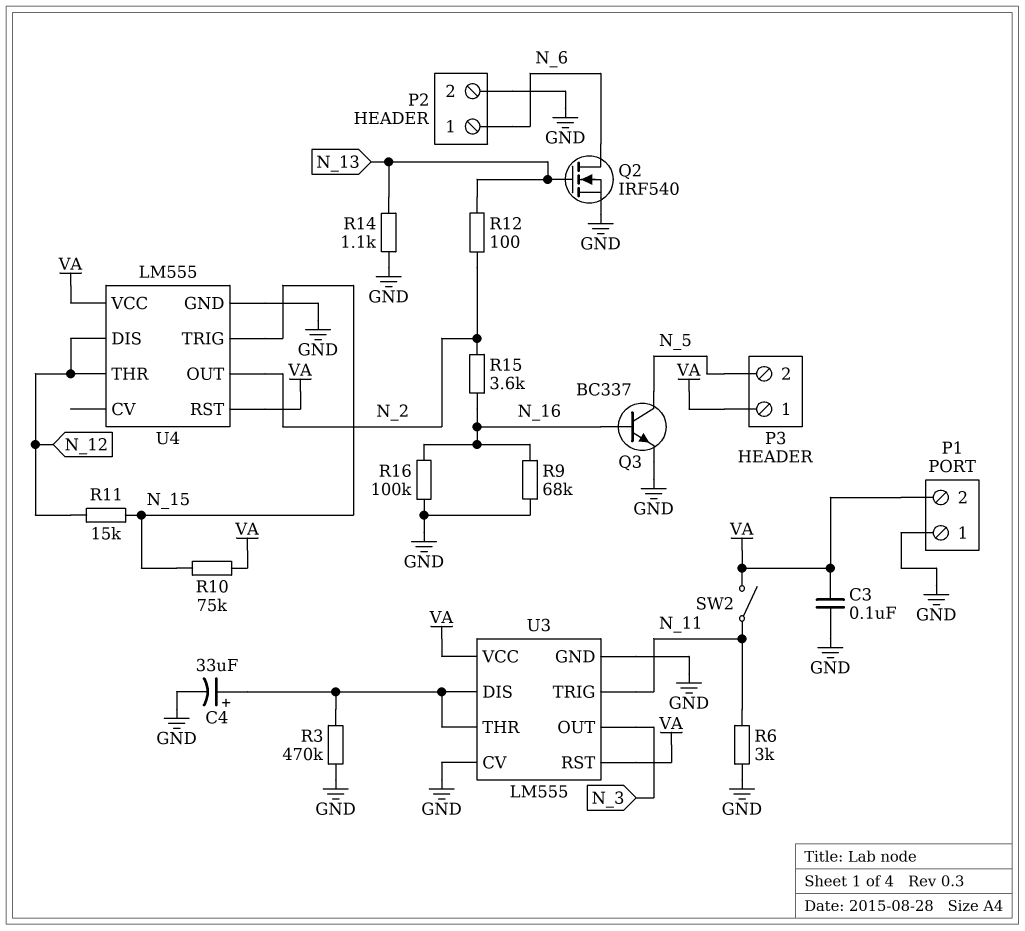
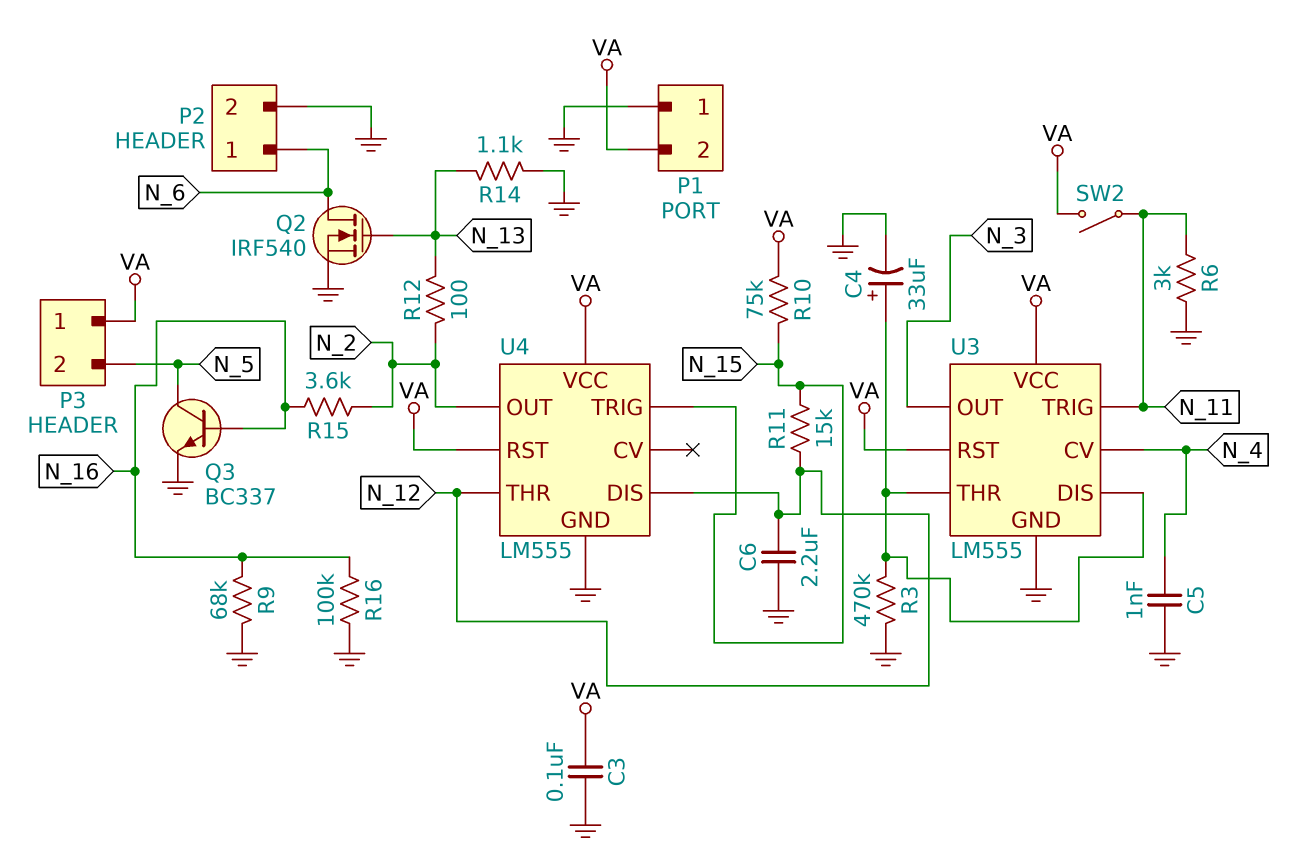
C5: none -> 1nF (GND, N_4)
C6: none -> 2.2uF (GND, N_12)
U3 pin CV: GND -> N_4

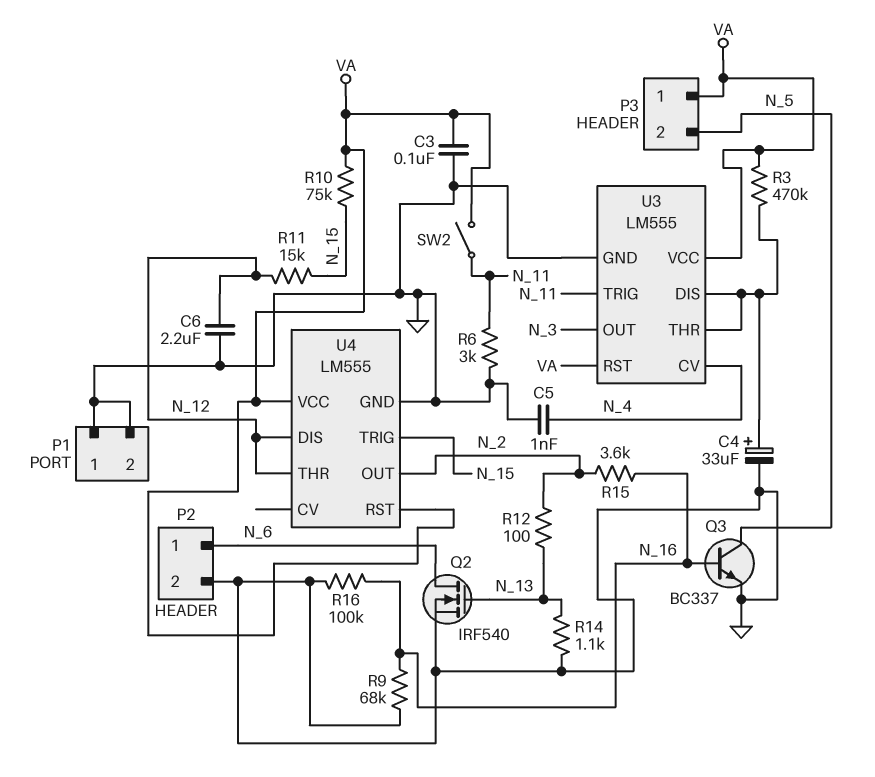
P1 pin 2: VA -> GND
R3: 470k (GND, U3/DIS) -> 470k (U3/DIS, VA)

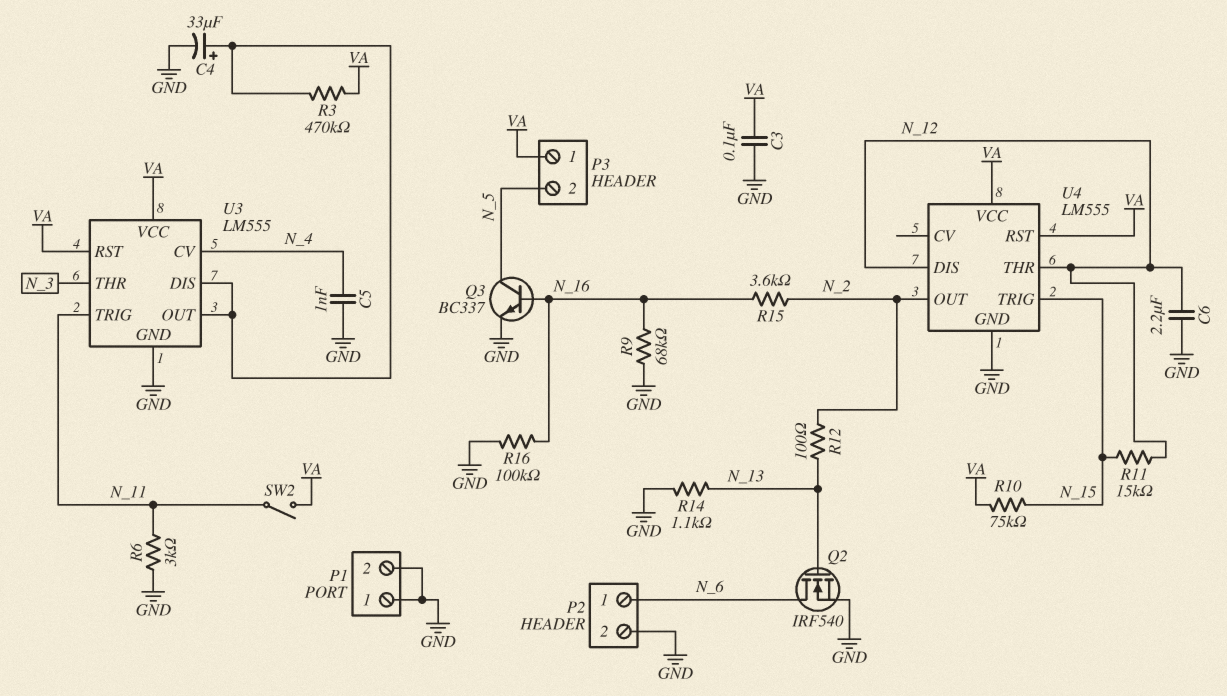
U3 pin OUT: N_3 -> U3/DIS
U3 pin THR: U3/DIS -> N_3

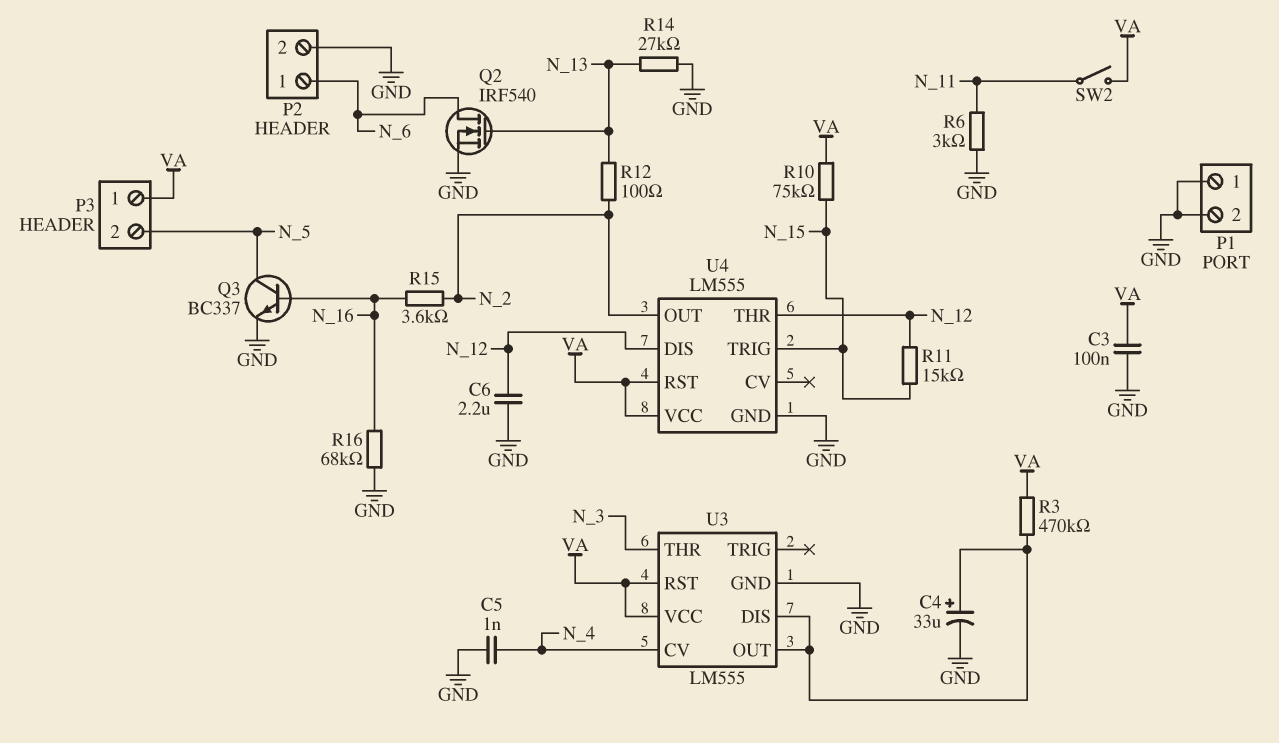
R9: 68k (GND, N_16) -> none
R14: 1.1k (GND, N_13) -> 27k (GND, N_13)
R16: 100k (GND, N_16) -> 68k (GND, N_16)
U3 pin TRIG: N_11 -> none

